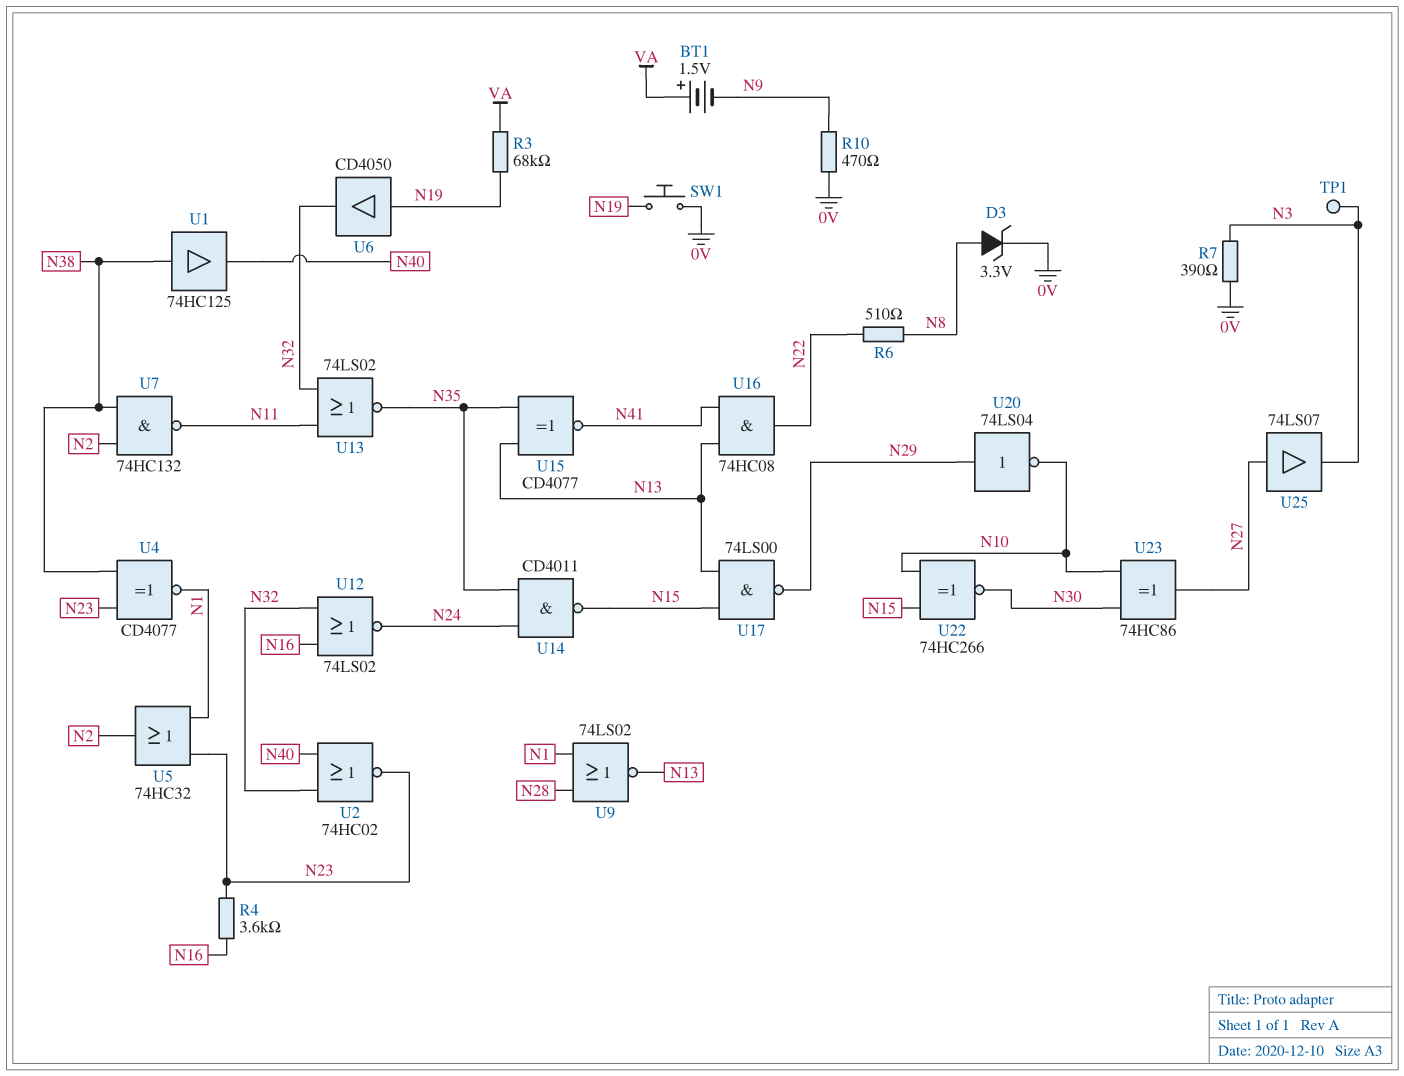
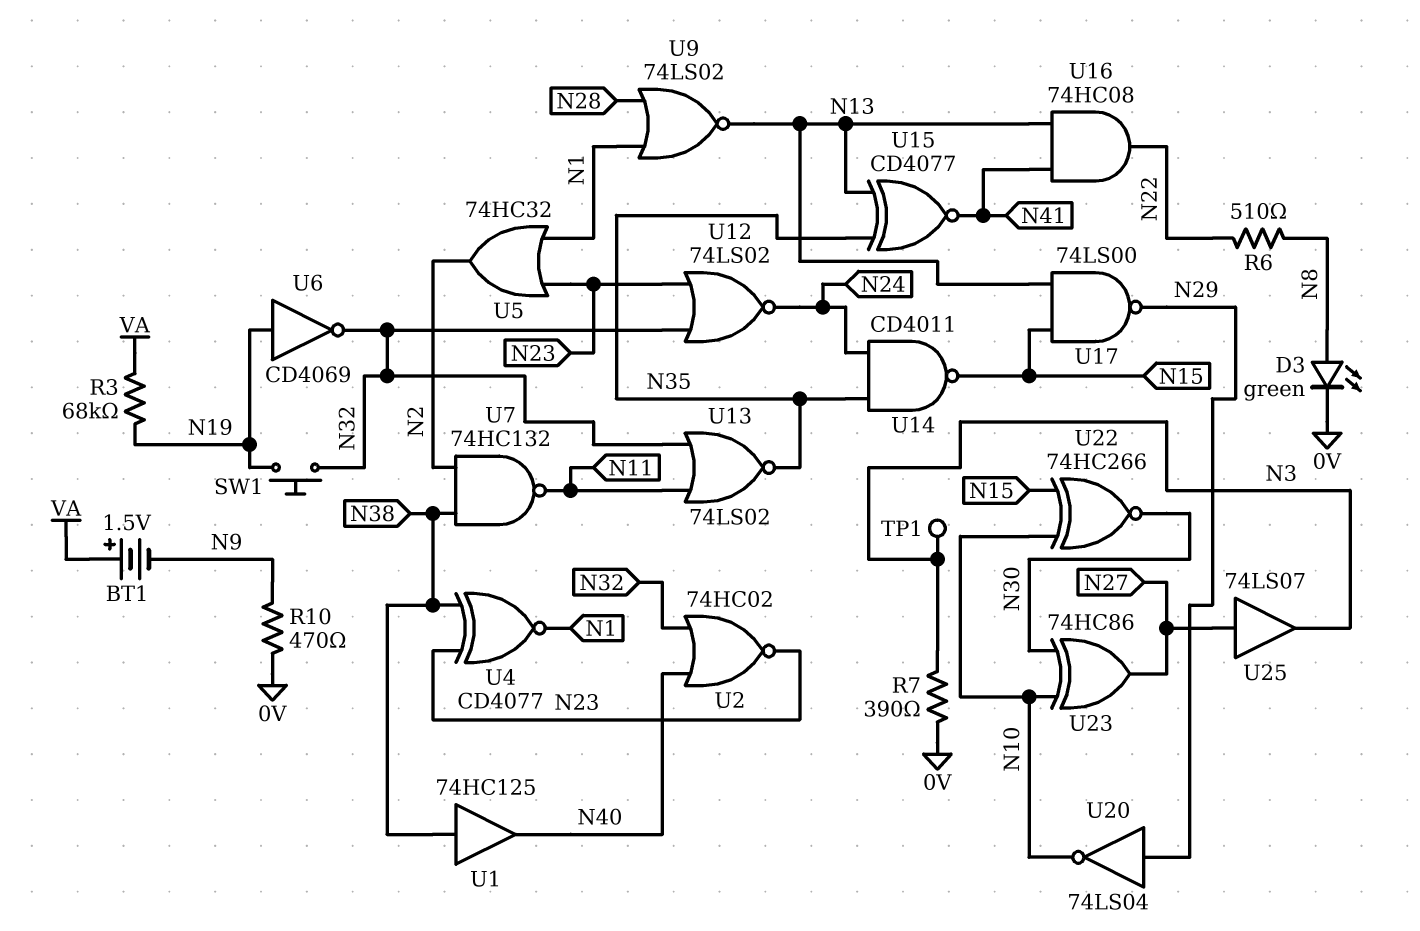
D3: zener 3.3V (A N8, K 0V) -> LED green (A N8, K 0V)
R4: 3.6k (N16, N23) -> none
SW1: button (0V, N19) -> button (N19, N32)
U6: buffer CD4050 (in N19, out N32) -> NOT CD4069 (in N19, out N32)
U12: NOR 74LS02 (in N16, in N32, out N24) -> NOR 74LS02 (in N23, in N32, out N24)

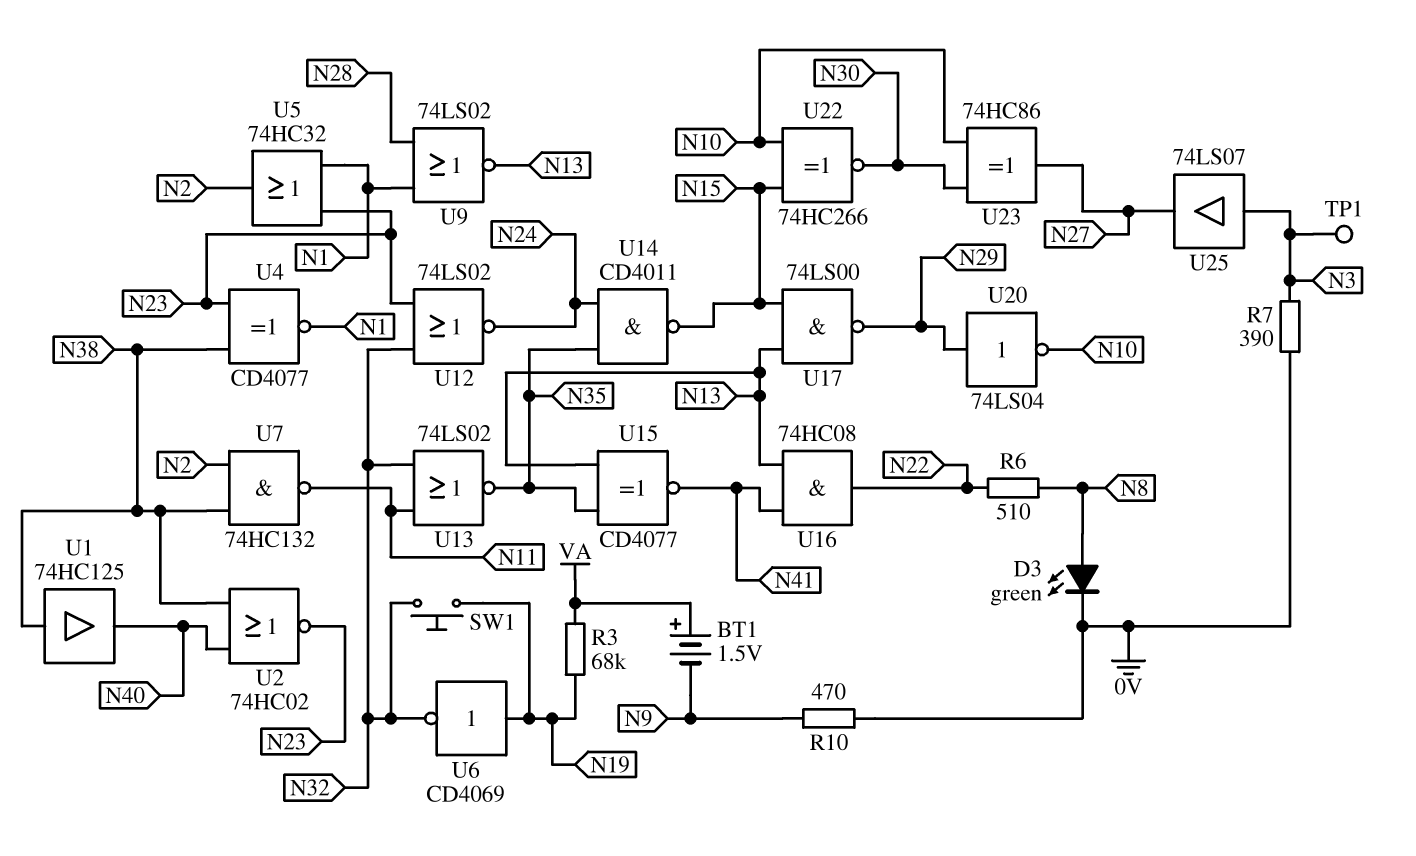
U2: NOR 74HC02 (in N32, in N40, out N23) -> NOR 74HC02 (in N38, in N40, out N23)
U25: buffer 74LS07 (in N27, out N3) -> buffer 74LS07 (in N3, out N27)

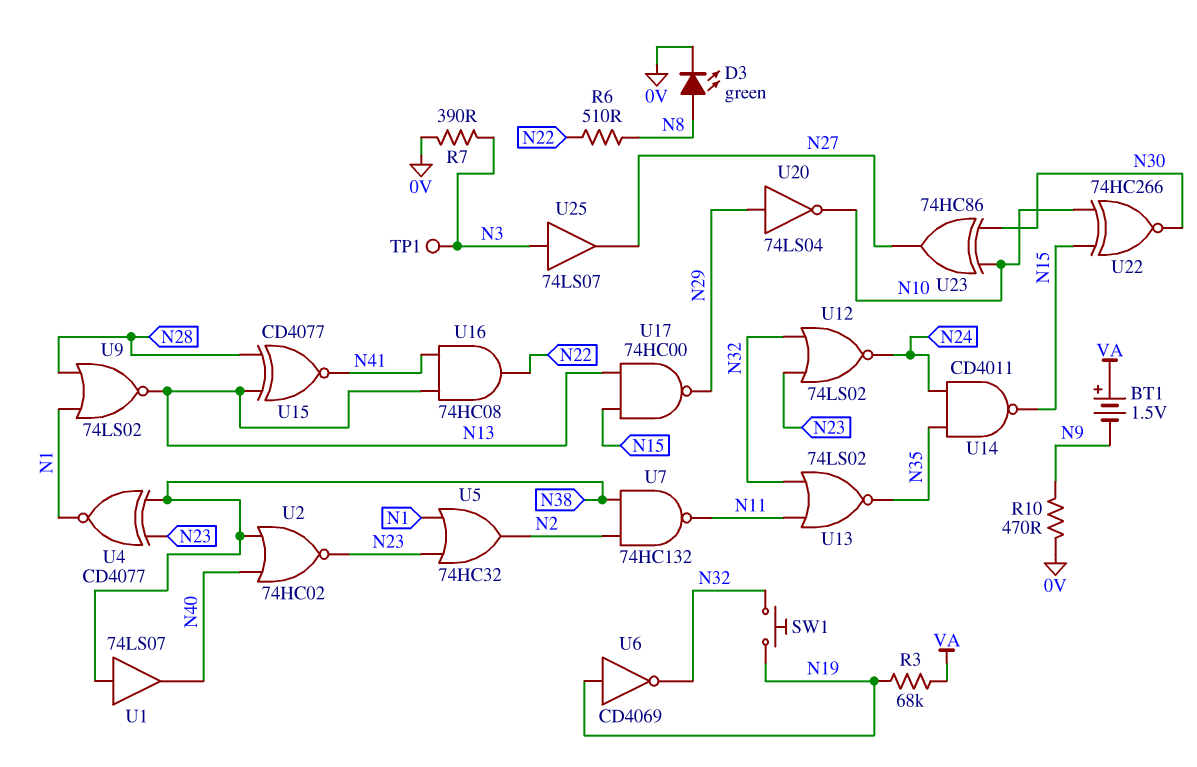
U1: buffer 74HC125 (in N38, out N40) -> buffer 74LS07 (in N38, out N40)
U15: XNOR CD4077 (in N13, in N35, out N41) -> XNOR CD4077 (in N13, in N28, out N41)
U17: NAND 74LS00 (in N13, in N15, out N29) -> NAND 74HC00 (in N13, in N15, out N29)

